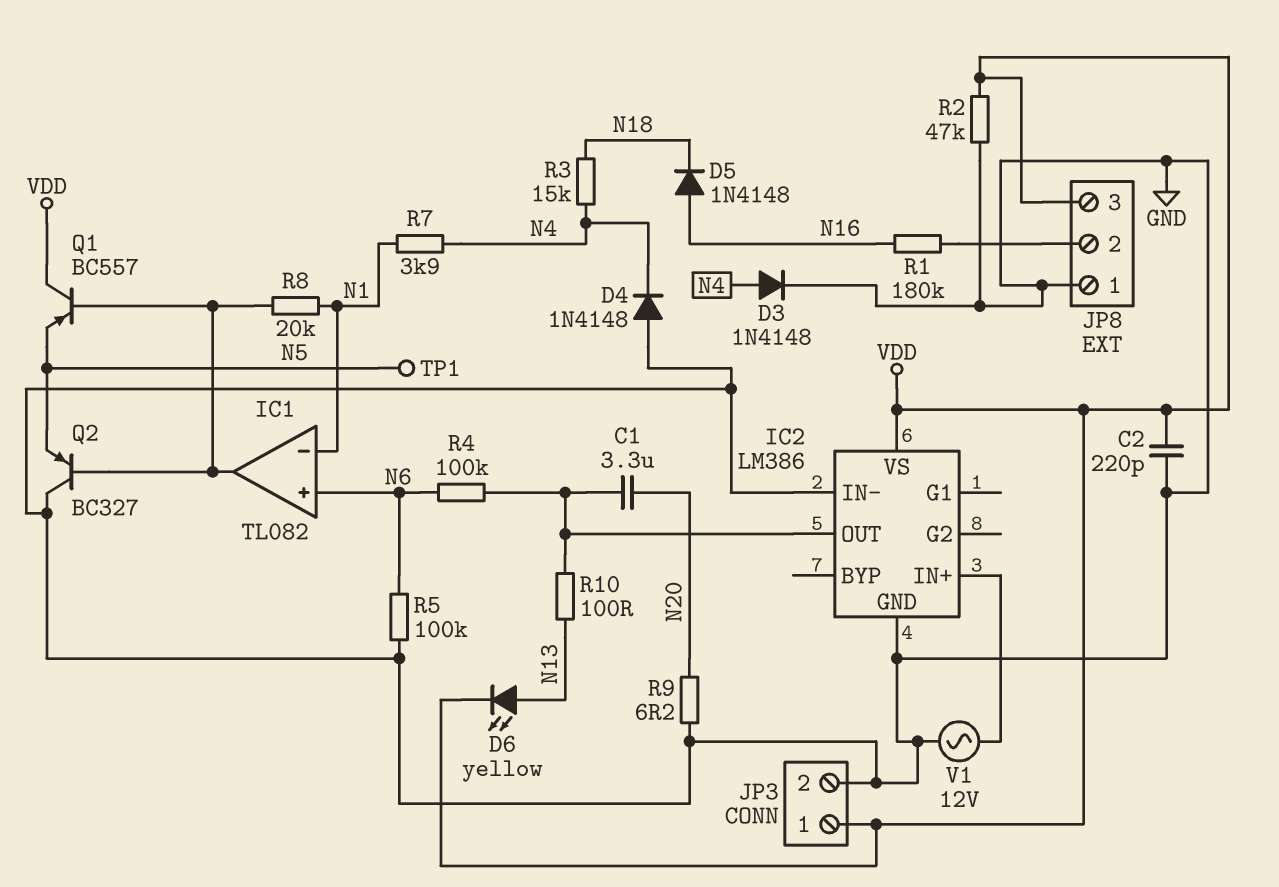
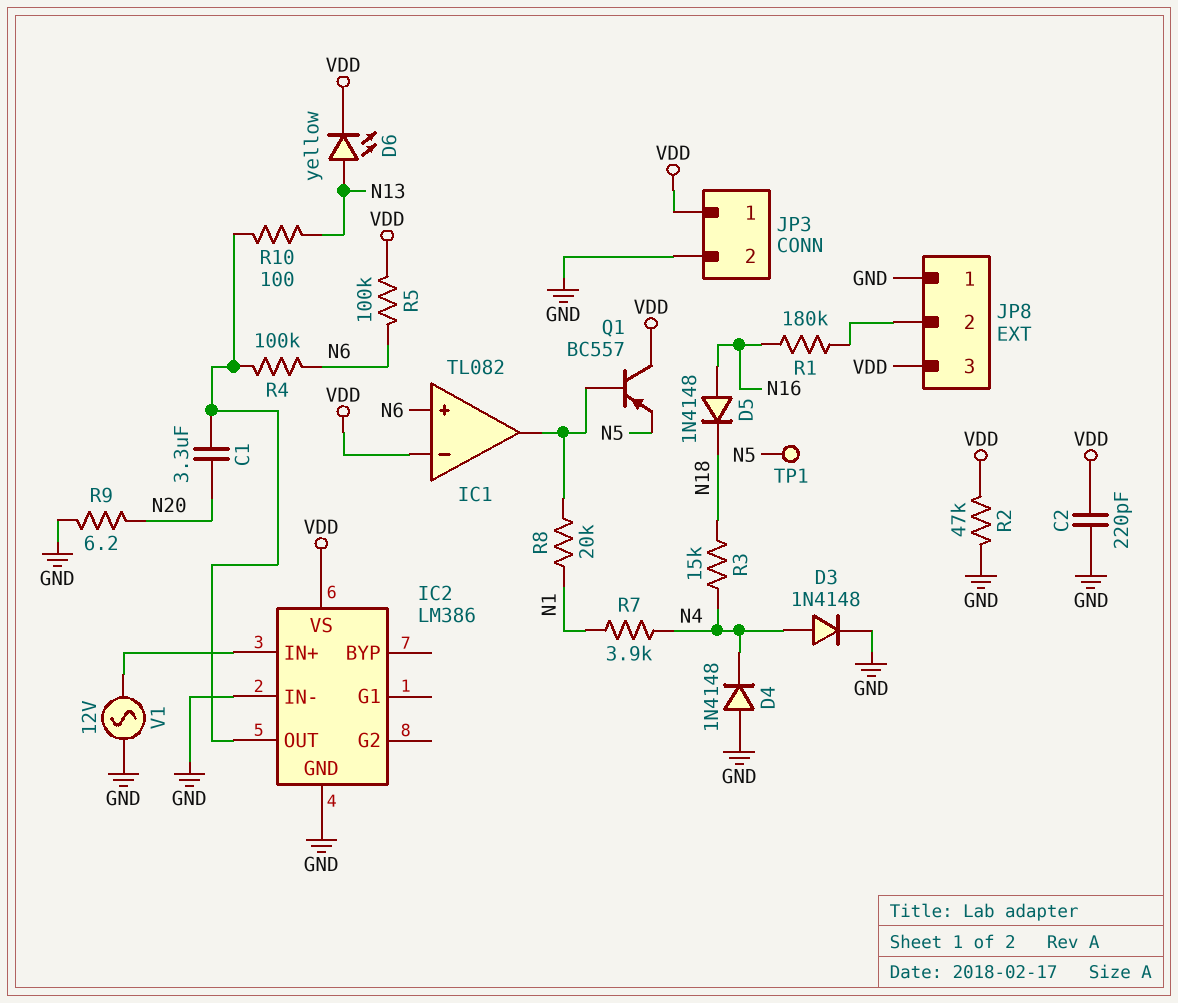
IC1 pin in-: N1 -> VDD
Q2: PNP BC327 (B IC1/out, C GND, E N5) -> none
R5: 100k (GND, N6) -> 100k (N6, VDD)

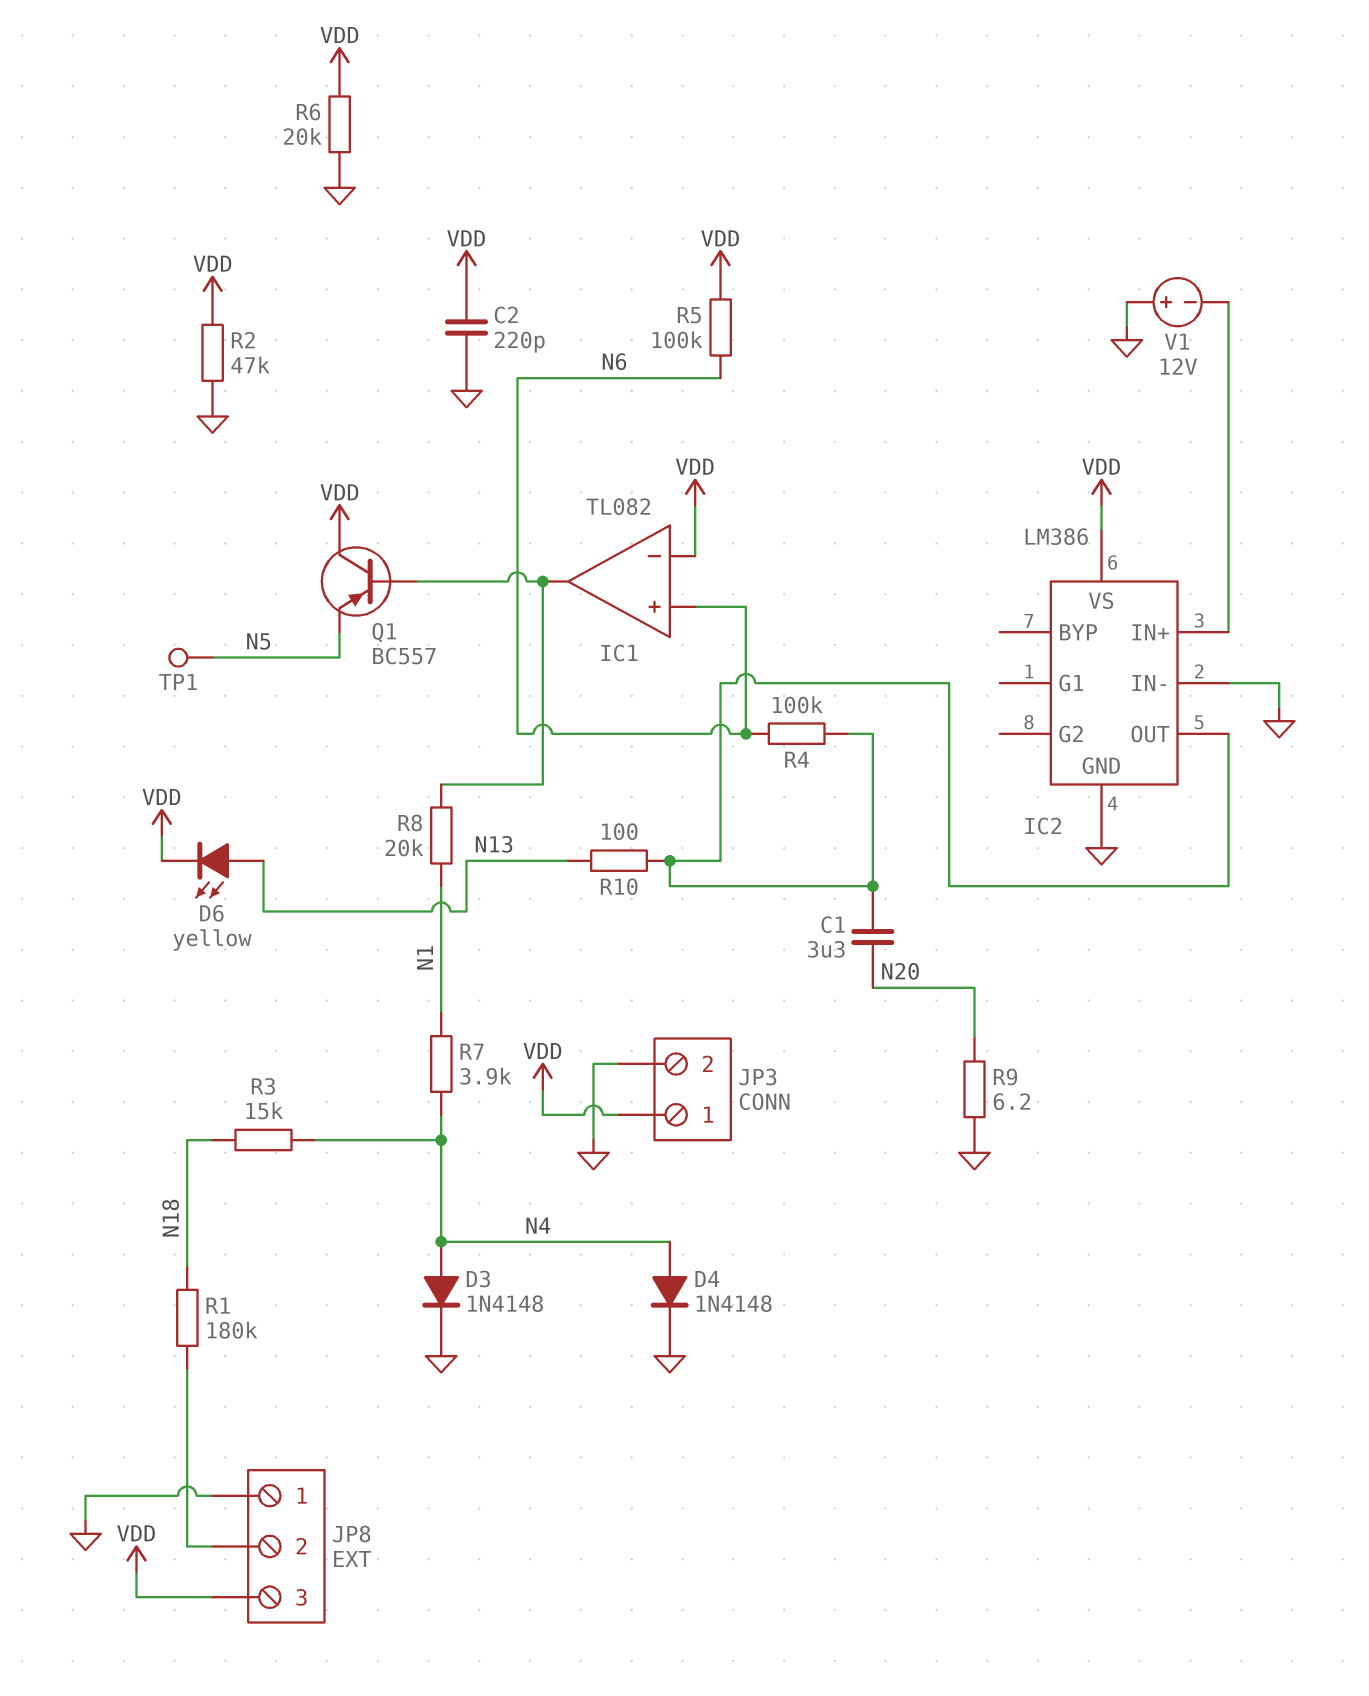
D4: diode 1N4148 (A GND, K N4) -> diode 1N4148 (A N4, K GND)
D5: diode 1N4148 (A N16, K N18) -> none
R1: 180k (JP8/2, N16) -> 180k (JP8/2, N18)
R6: none -> 20k (GND, VDD)
V1: AC 12V (GND, IC2/IN+) -> 12V (plus GND, minus IC2/IN+)

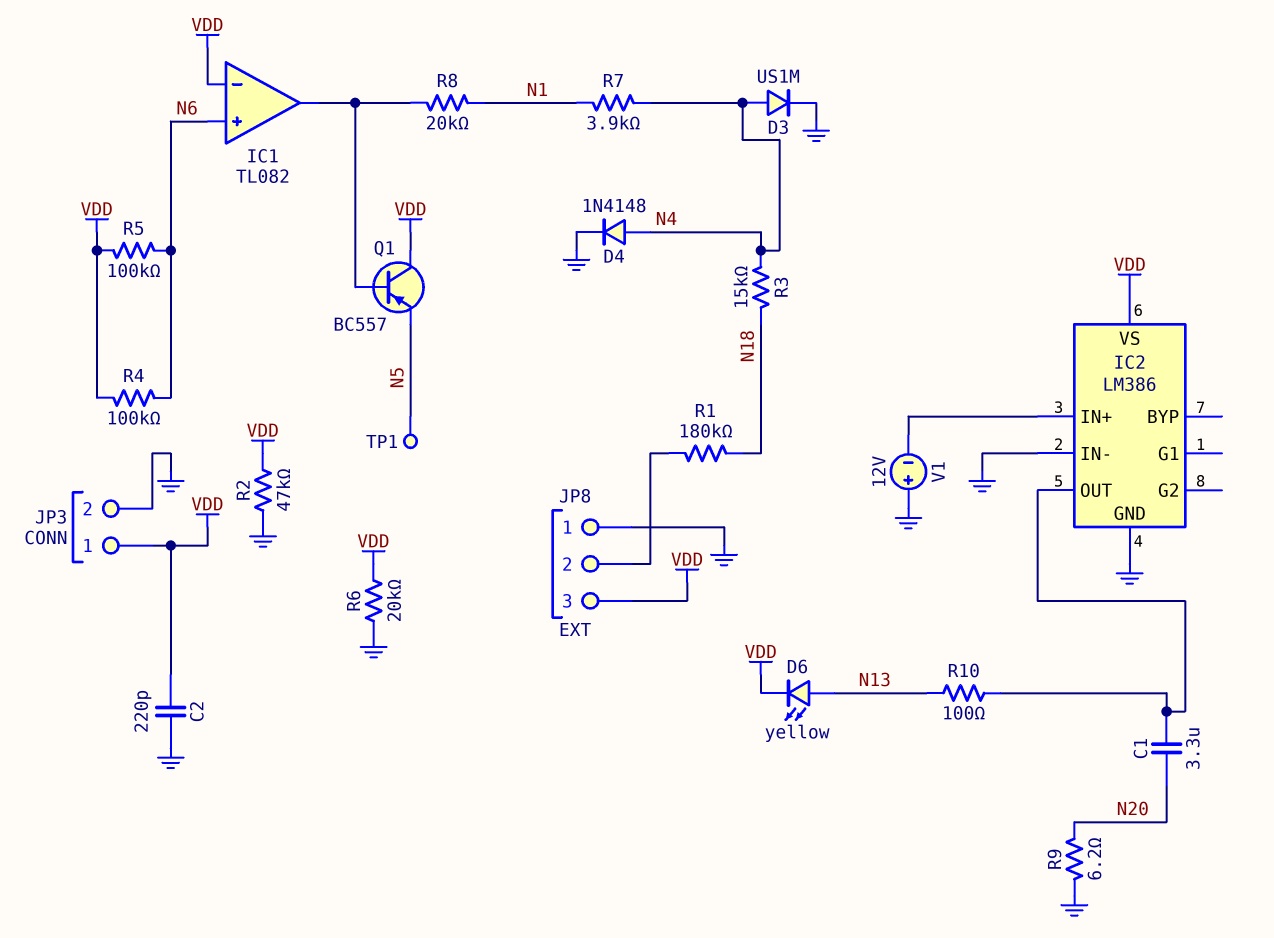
D3: diode 1N4148 (A N4, K GND) -> diode US1M (A N4, K GND)
R4: 100k (IC2/OUT, N6) -> 100k (N6, VDD)

